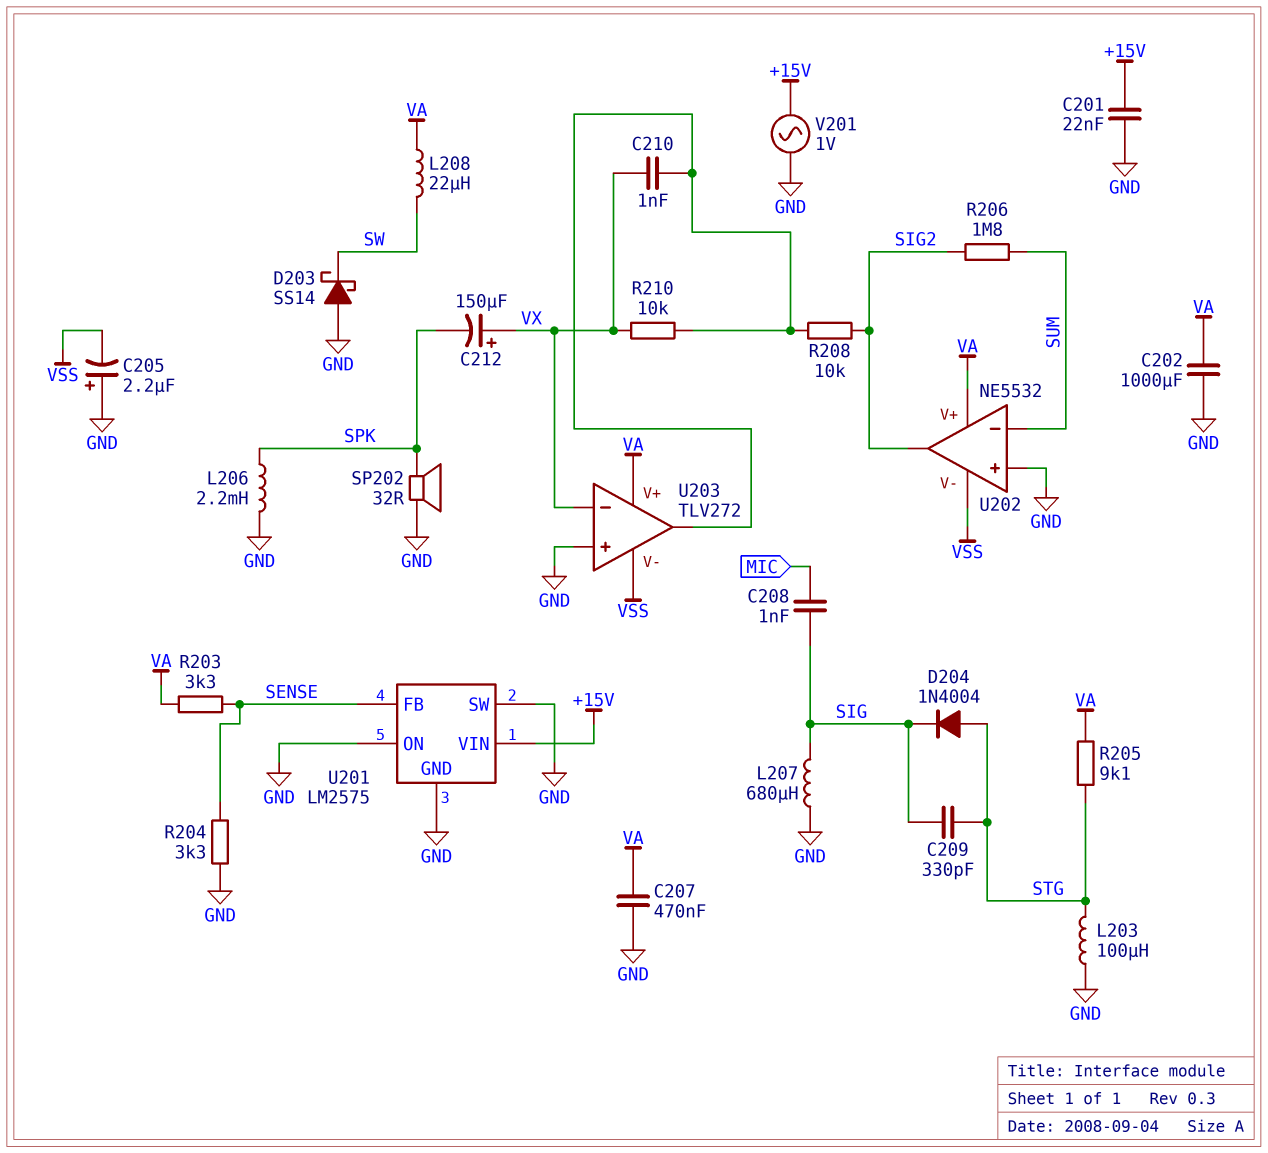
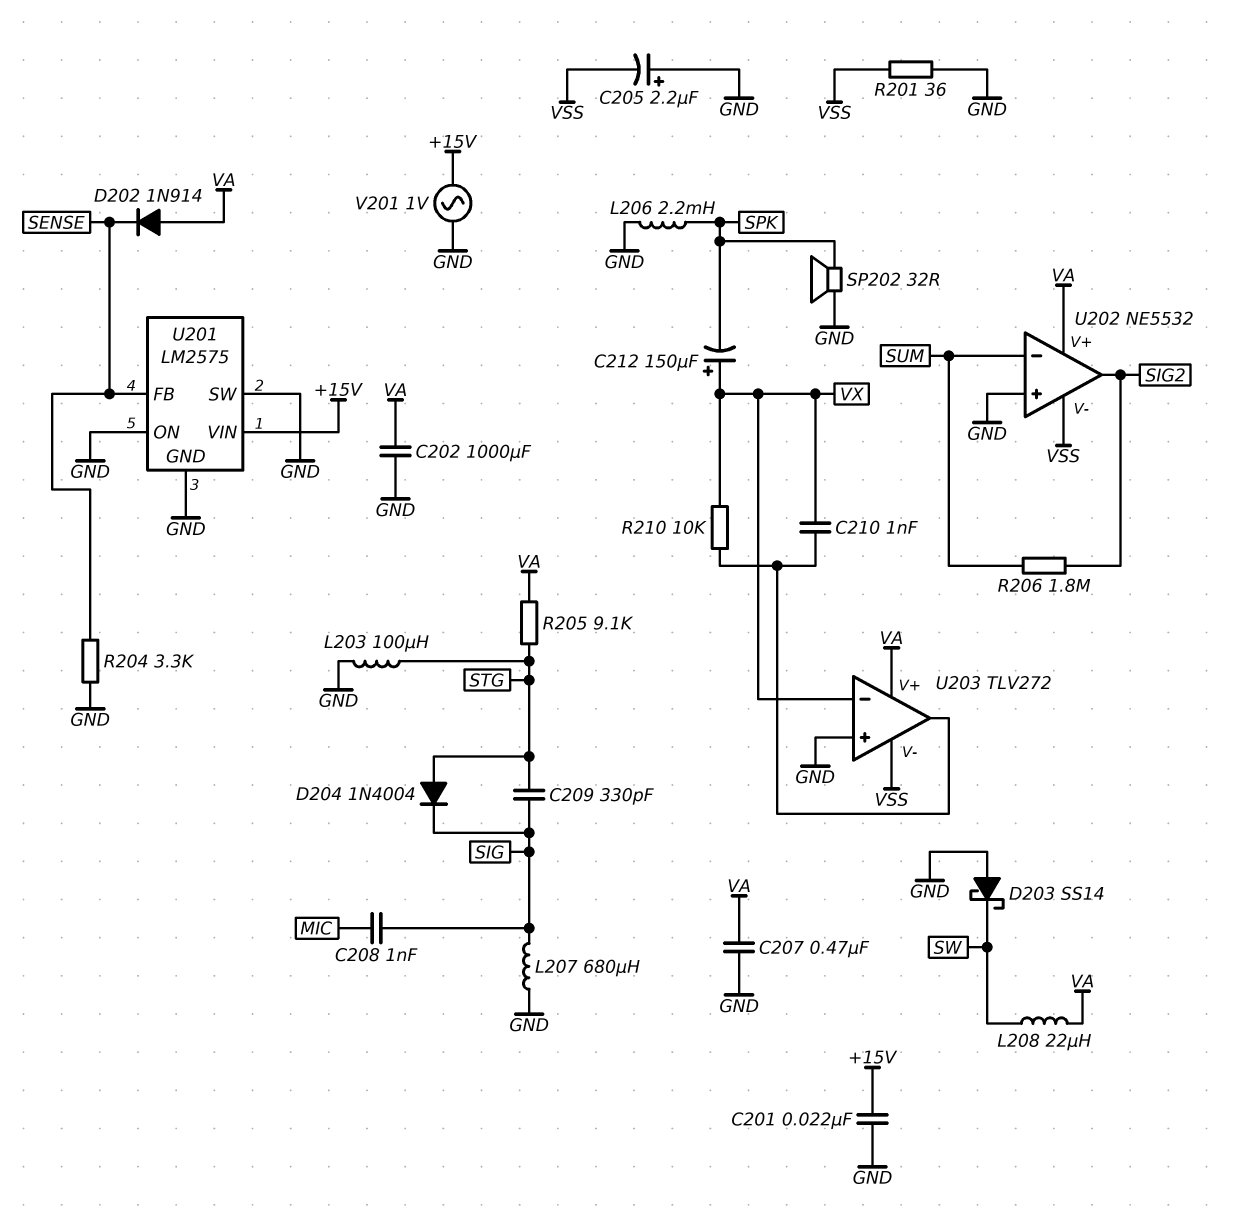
D202: none -> diode 1N914 (A VA, K SENSE)
R201: none -> 36 (GND, VSS)
R203: 3.3k (SENSE, VA) -> none
R208: 10k (SIG2, U203/out) -> none

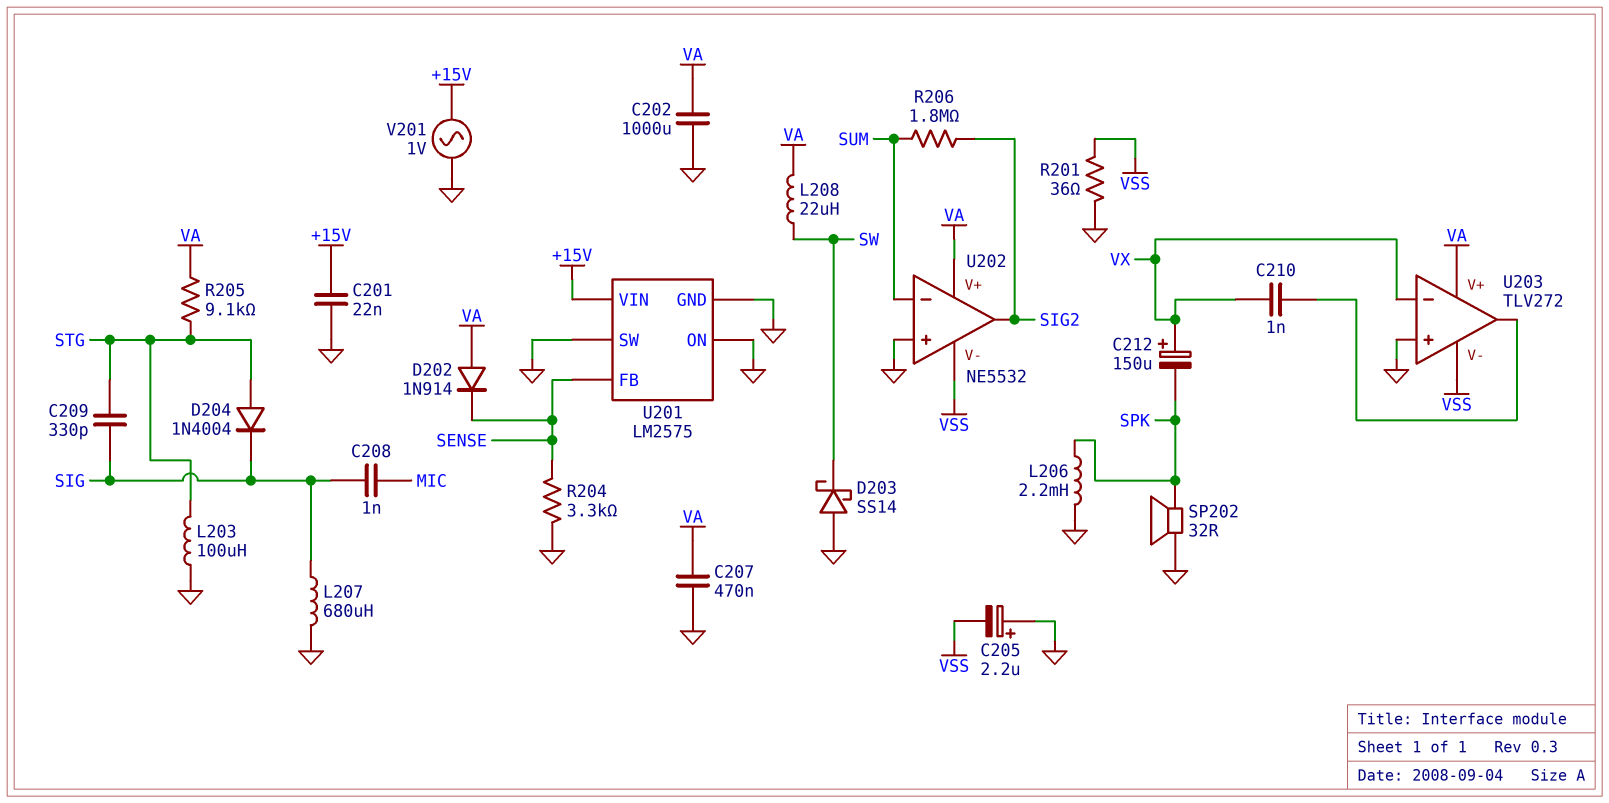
R210: 10k (U203/out, VX) -> none

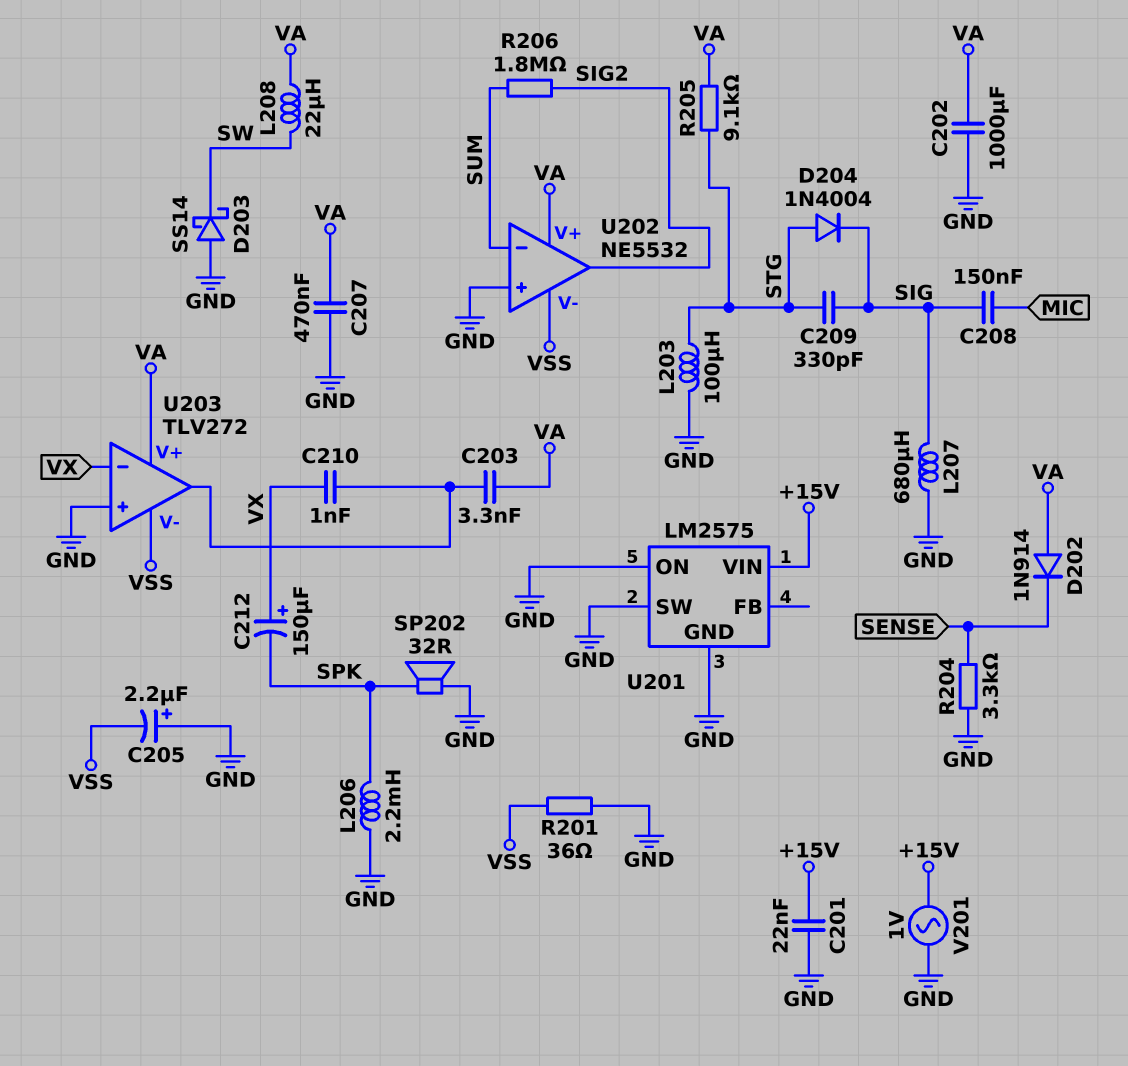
C203: none -> 3.3nF (U203/out, VA)
C208: 1nF (MIC, SIG) -> 150nF (MIC, SIG)
U201 pin FB: SENSE -> none

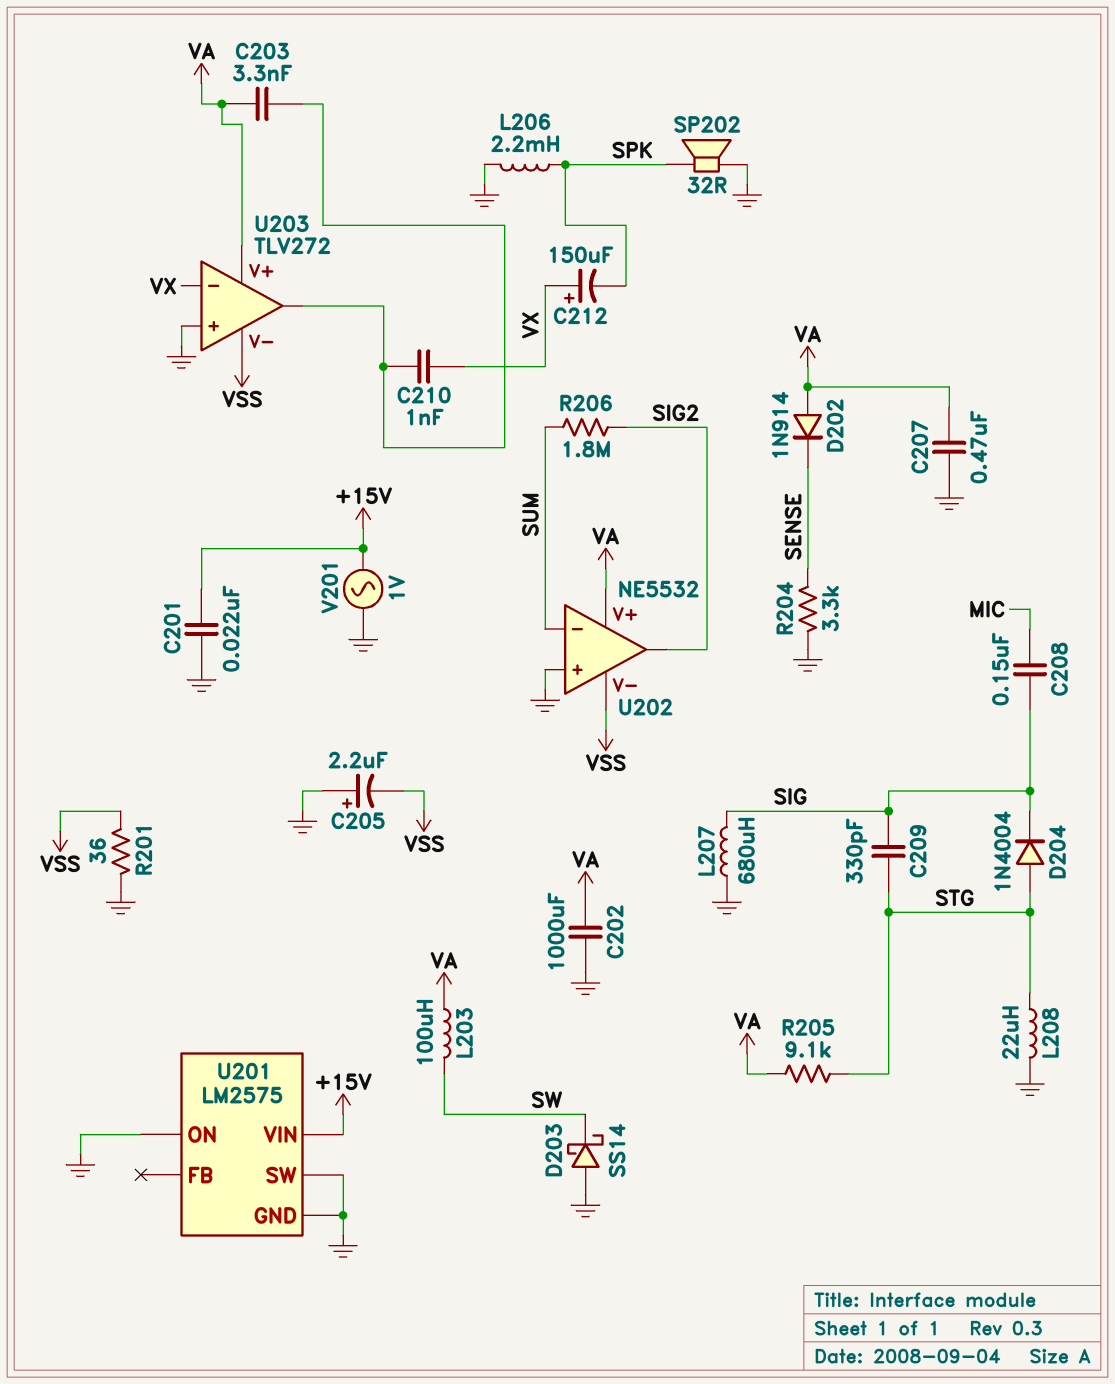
L203: 100uH (GND, STG) -> 100uH (SW, VA)
L208: 22uH (SW, VA) -> 22uH (GND, STG)

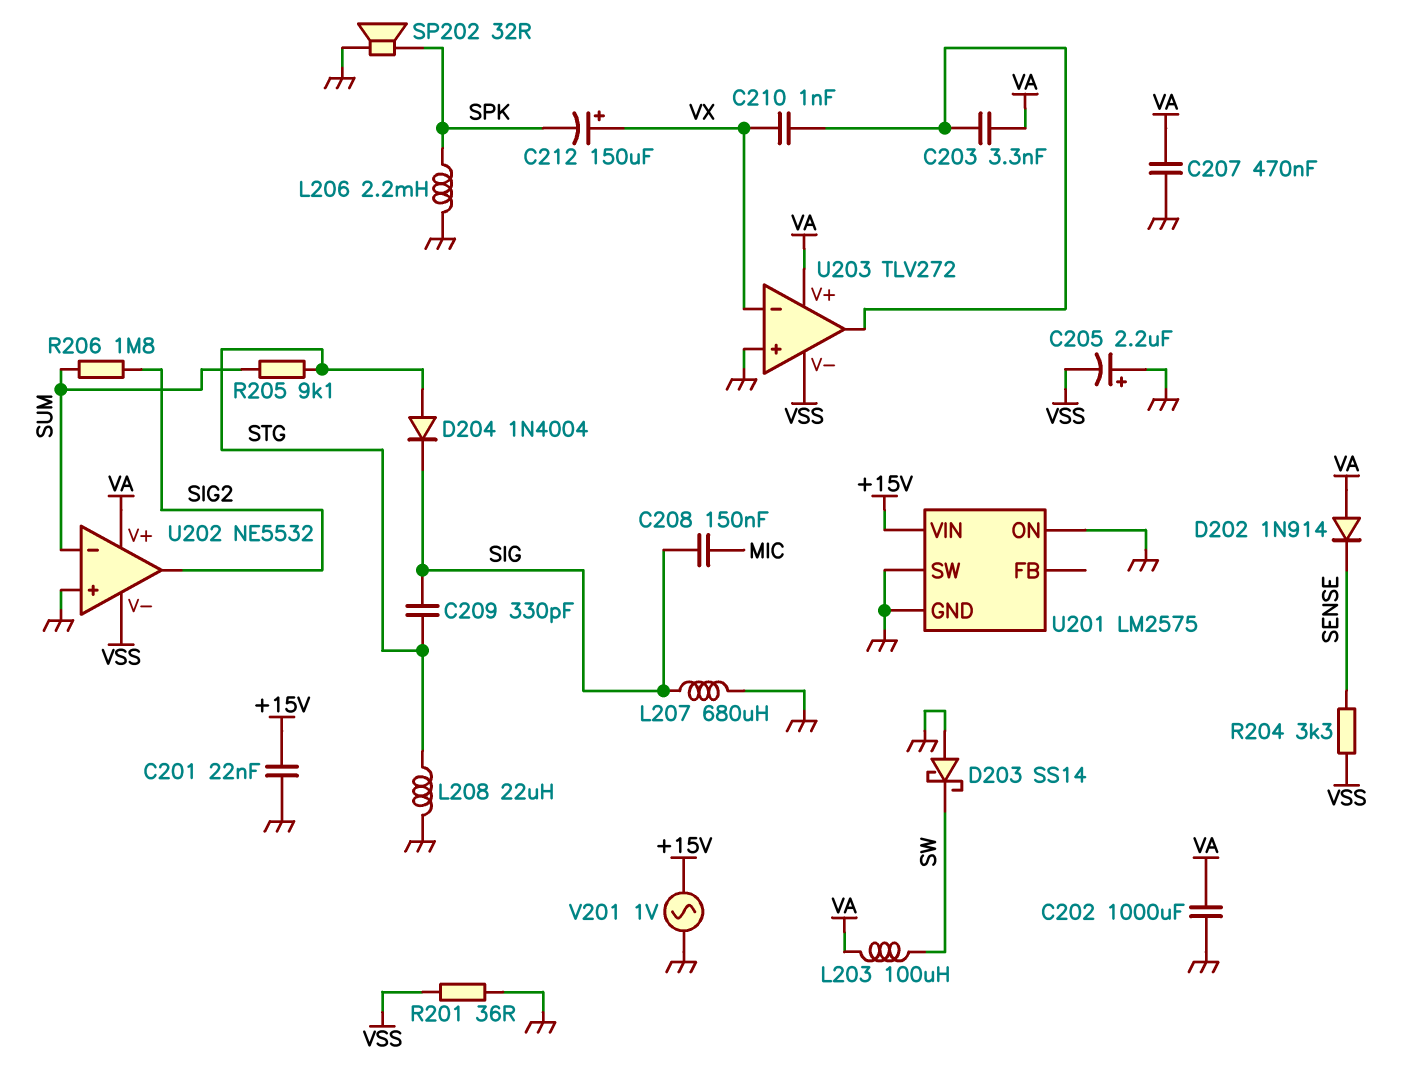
R204: 3.3k (GND, SENSE) -> 3.3k (SENSE, VSS)
R205: 9.1k (STG, VA) -> 9.1k (STG, SUM)

